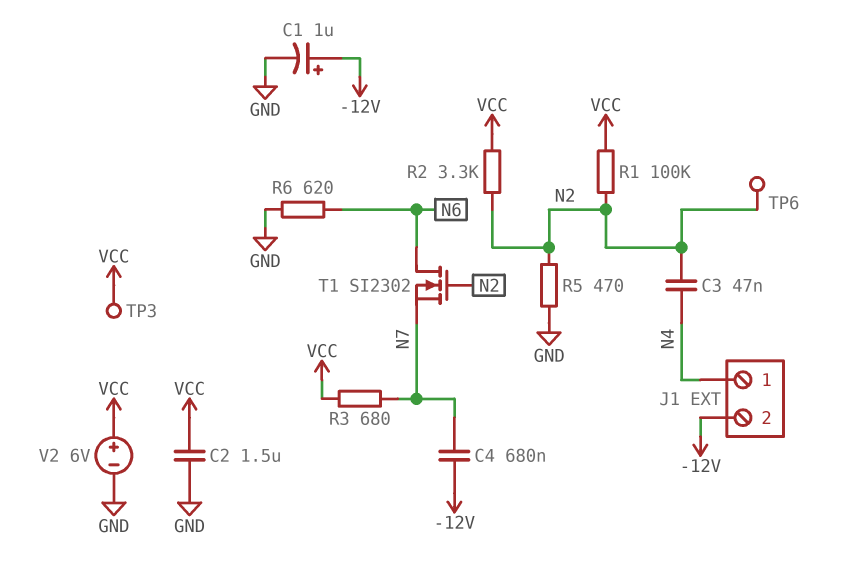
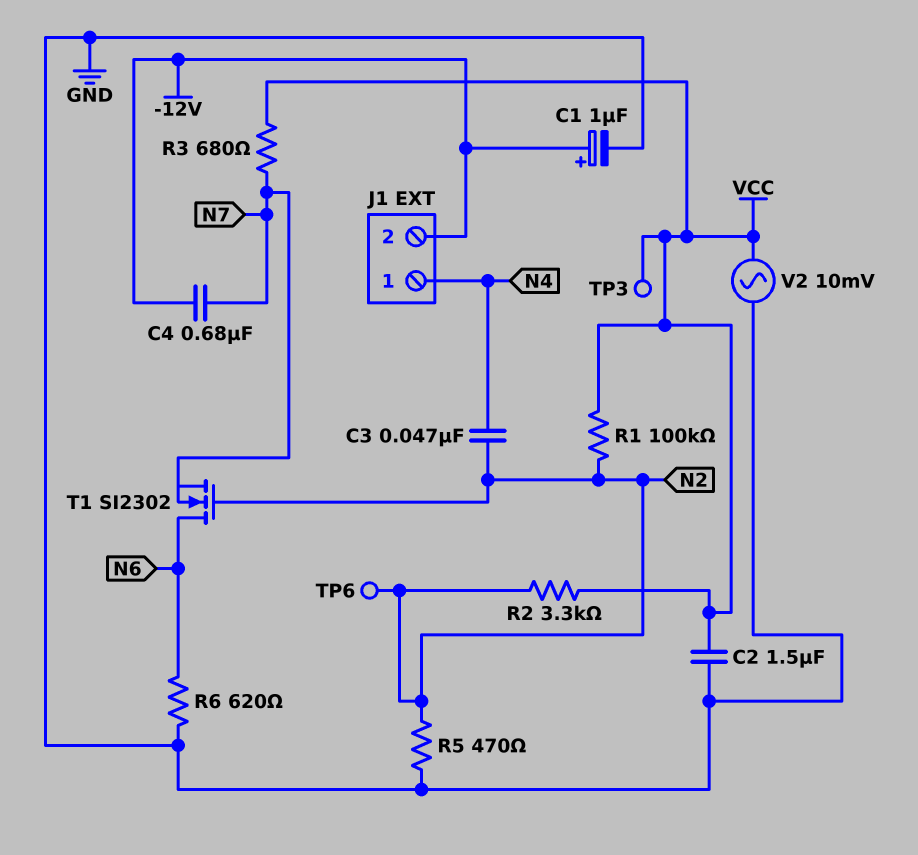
V2: 6V (plus VCC, minus GND) -> AC 10mV (GND, VCC)

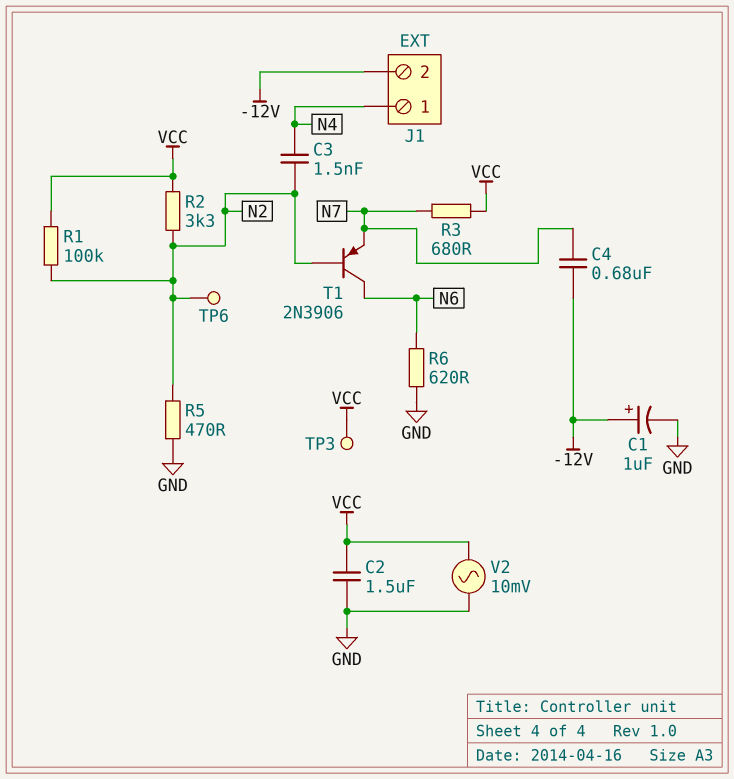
C3: 47nF (N2, N4) -> 1.5nF (N2, N4)
T1: NMOS SI2302 (G N2, D N6, S N7) -> PNP 2N3906 (B N2, C N6, E N7)

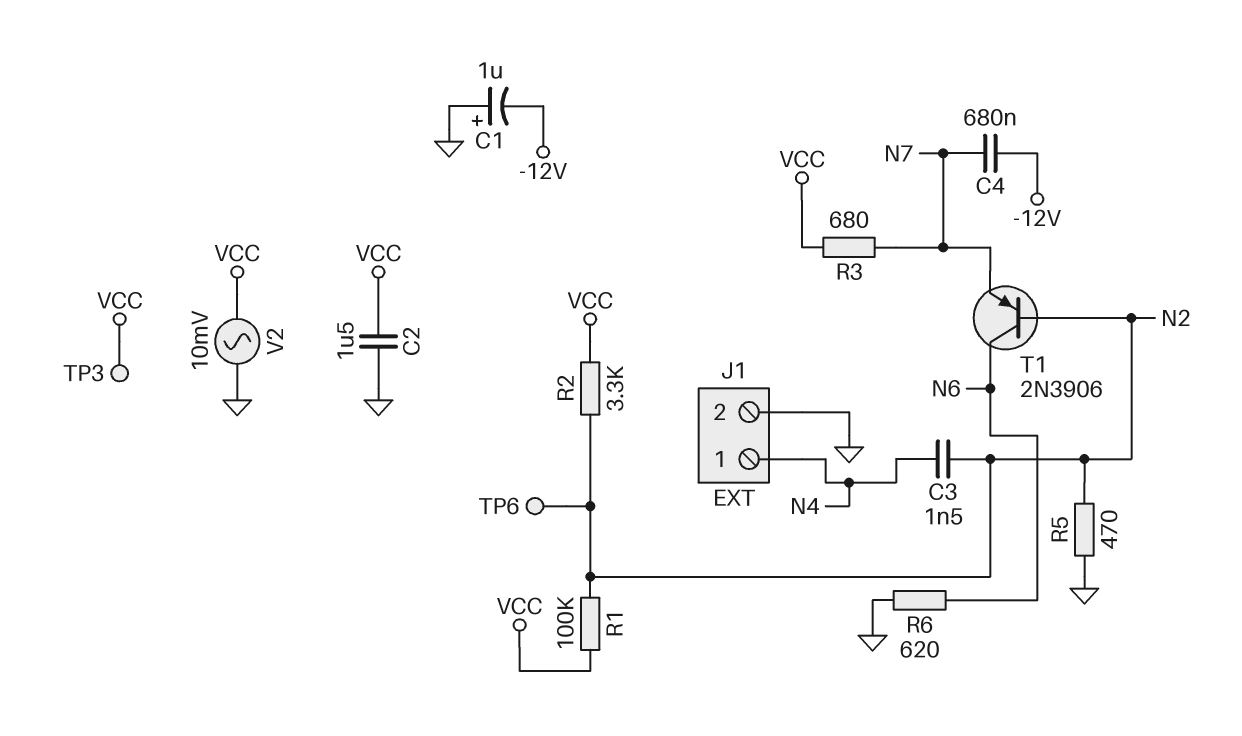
C1: 1uF (plus -12V, minus GND) -> 1uF (plus GND, minus -12V)
J1 pin 2: -12V -> GND

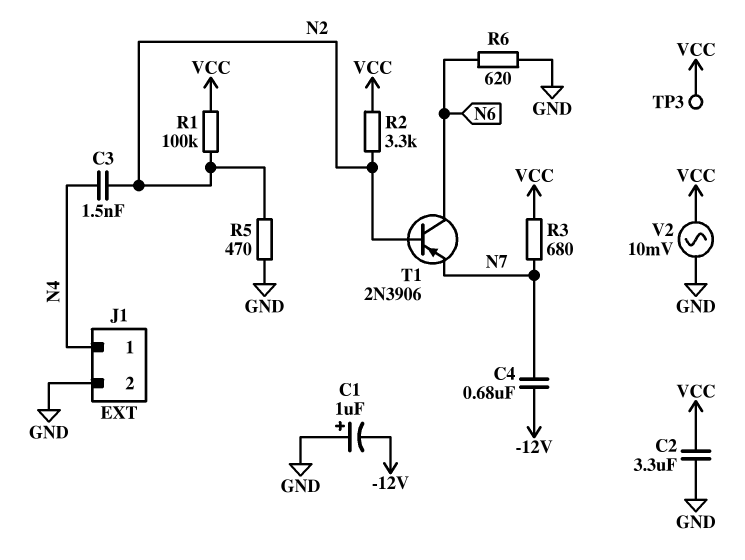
C2: 1.5uF (GND, VCC) -> 3.3uF (GND, VCC)
TP6: test point (N2) -> none

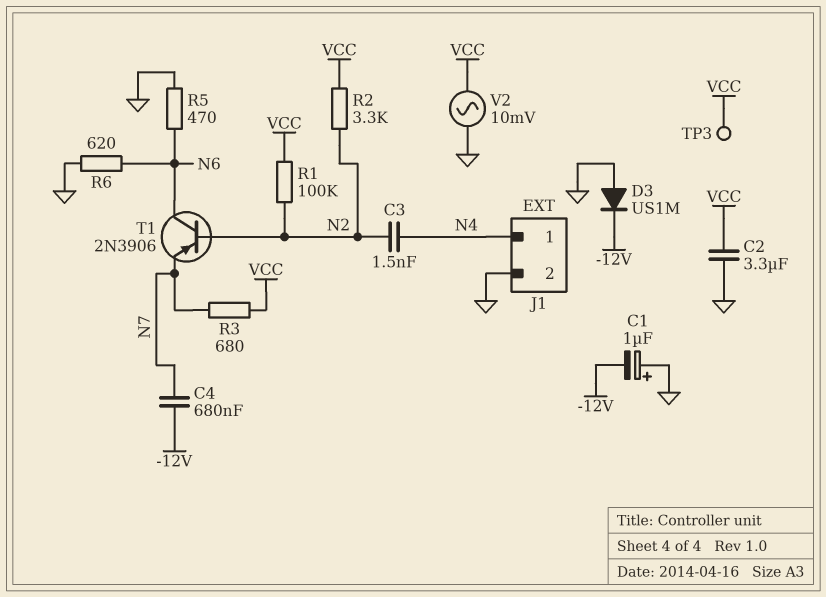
D3: none -> diode US1M (A GND, K -12V)
R5: 470 (GND, N2) -> 470 (GND, N6)

